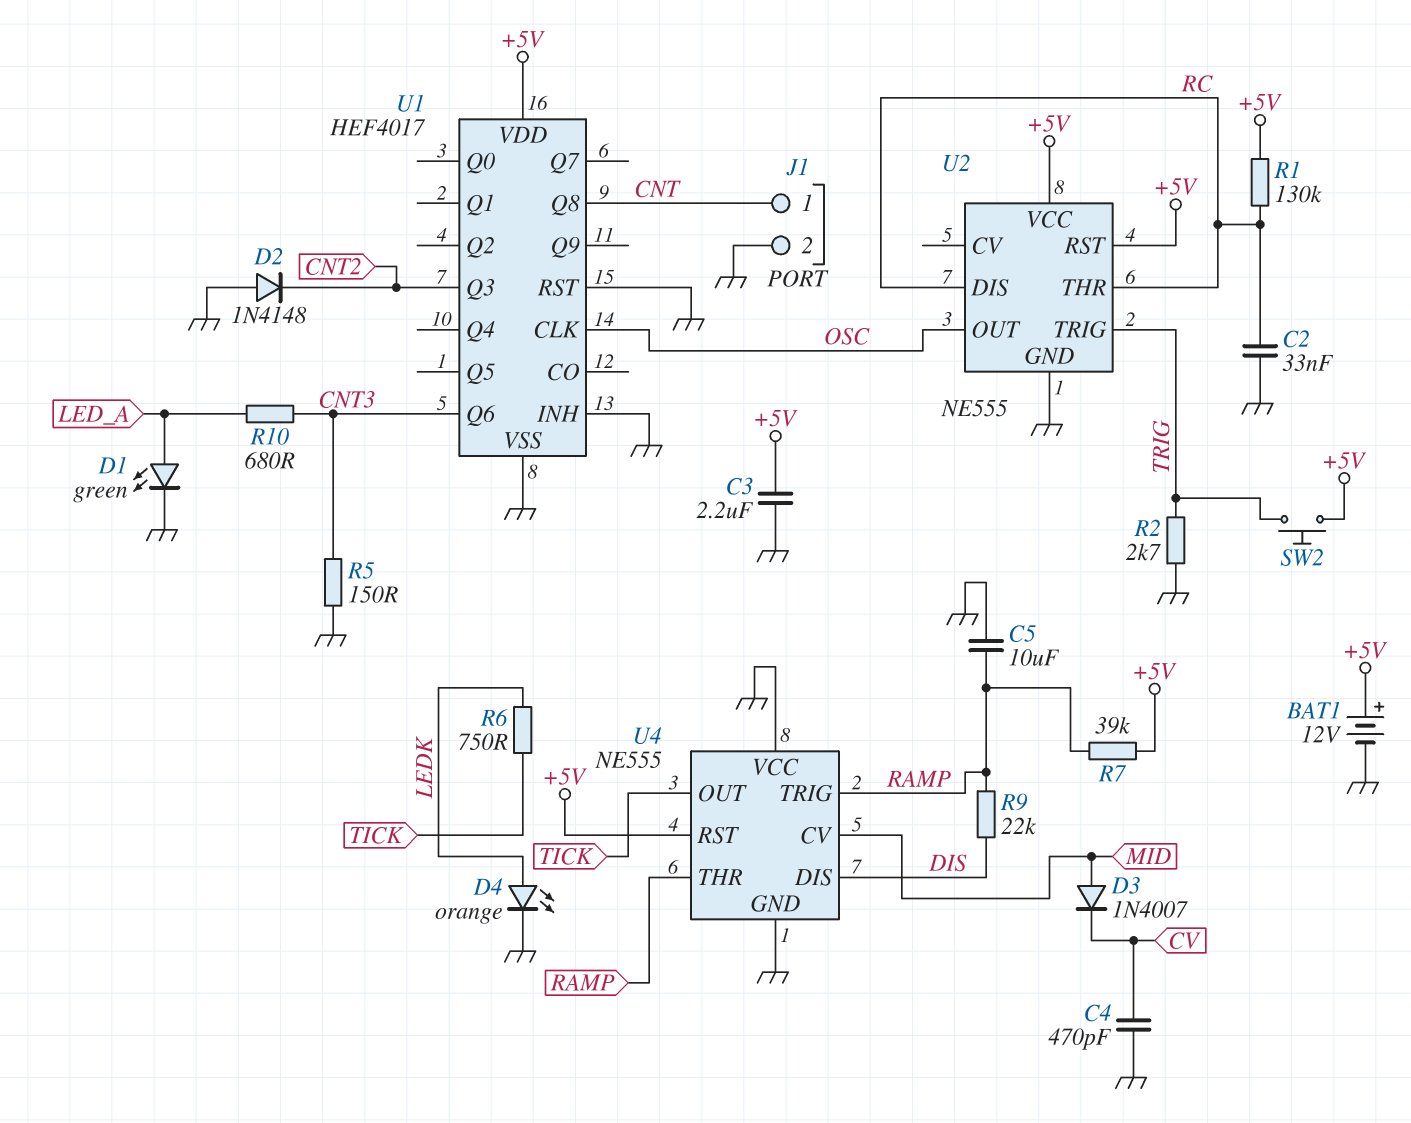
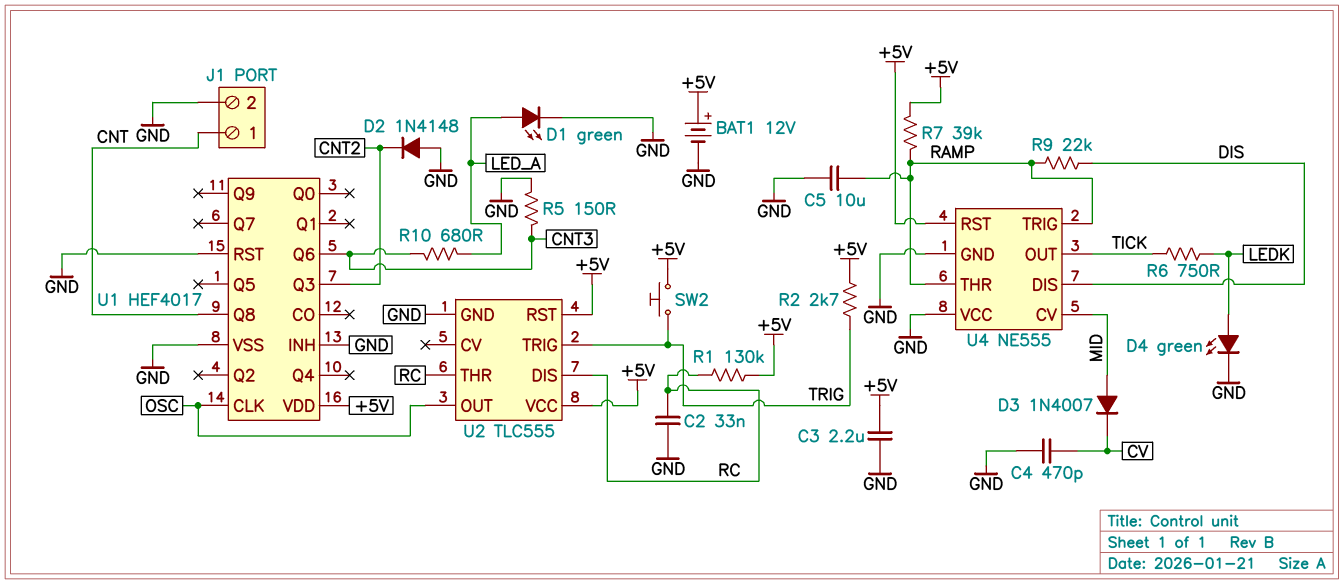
D4: LED orange (A LEDK, K GND) -> LED green (A LEDK, K GND)
R2: 2.7k (GND, TRIG) -> 2.7k (+5V, TRIG)
U2: NE555 -> TLC555

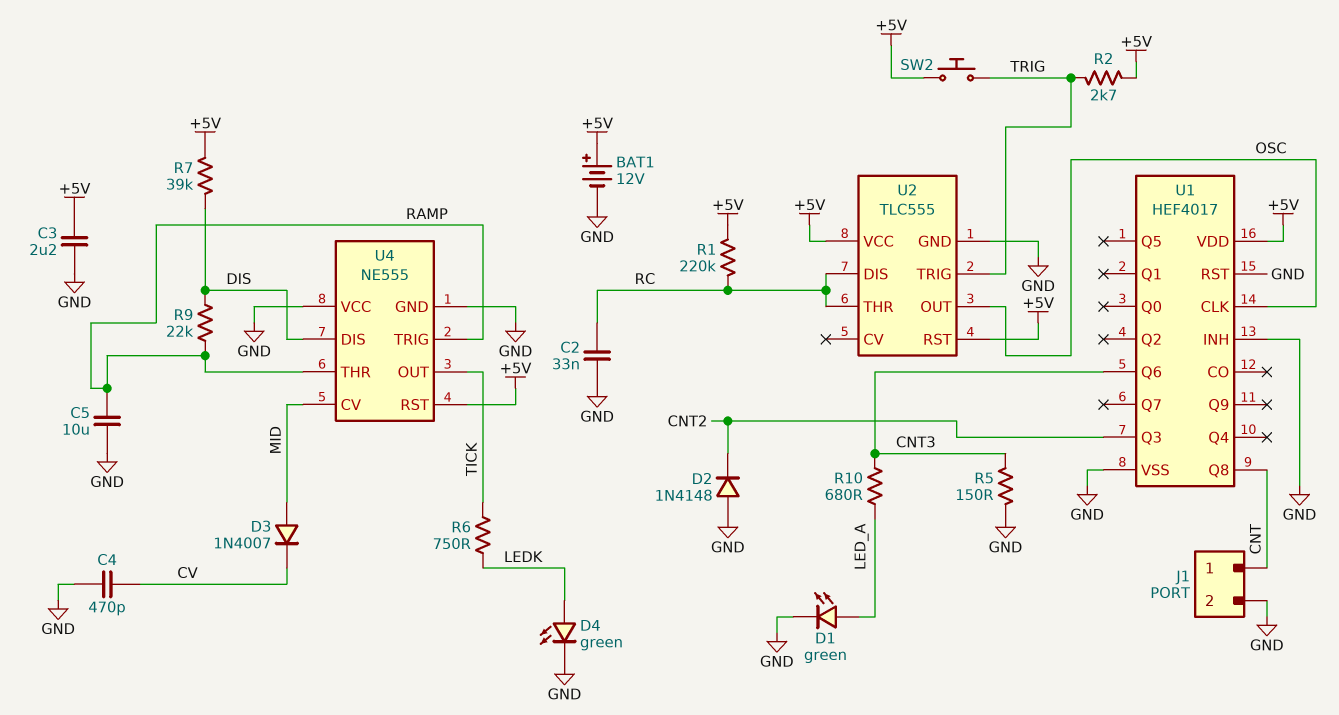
R1: 130k (+5V, RC) -> 220k (+5V, RC)
R7: 39k (+5V, RAMP) -> 39k (+5V, DIS)

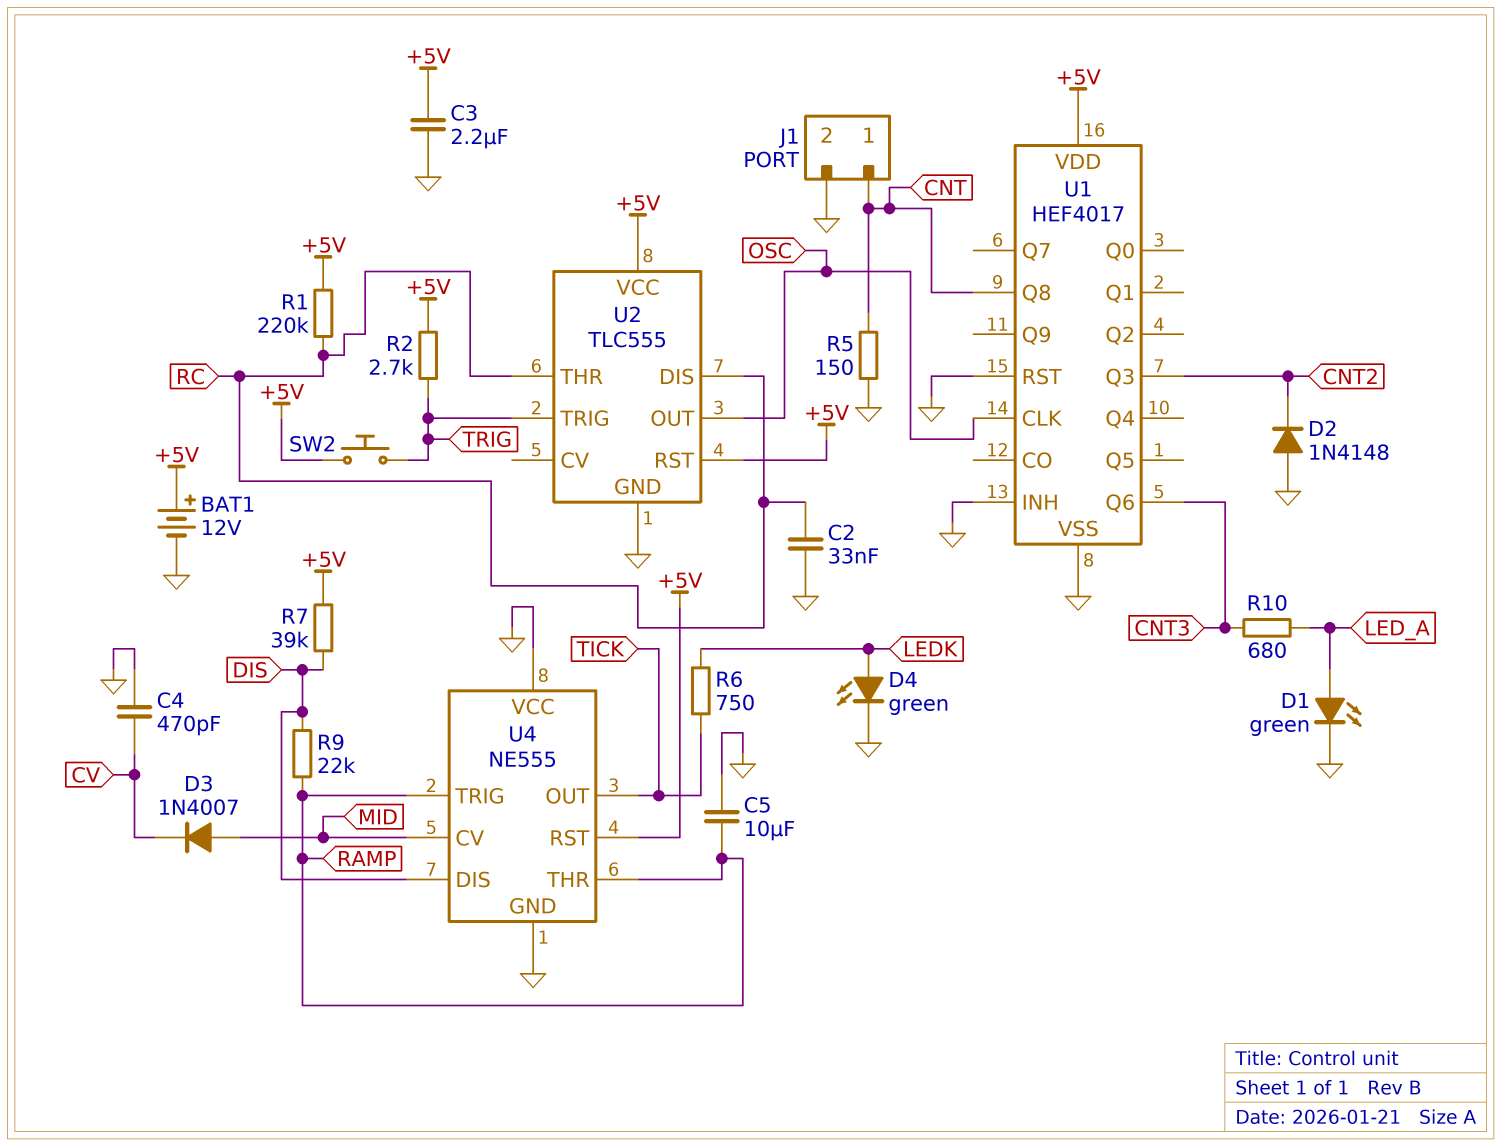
R5: 150 (CNT3, GND) -> 150 (CNT, GND)

